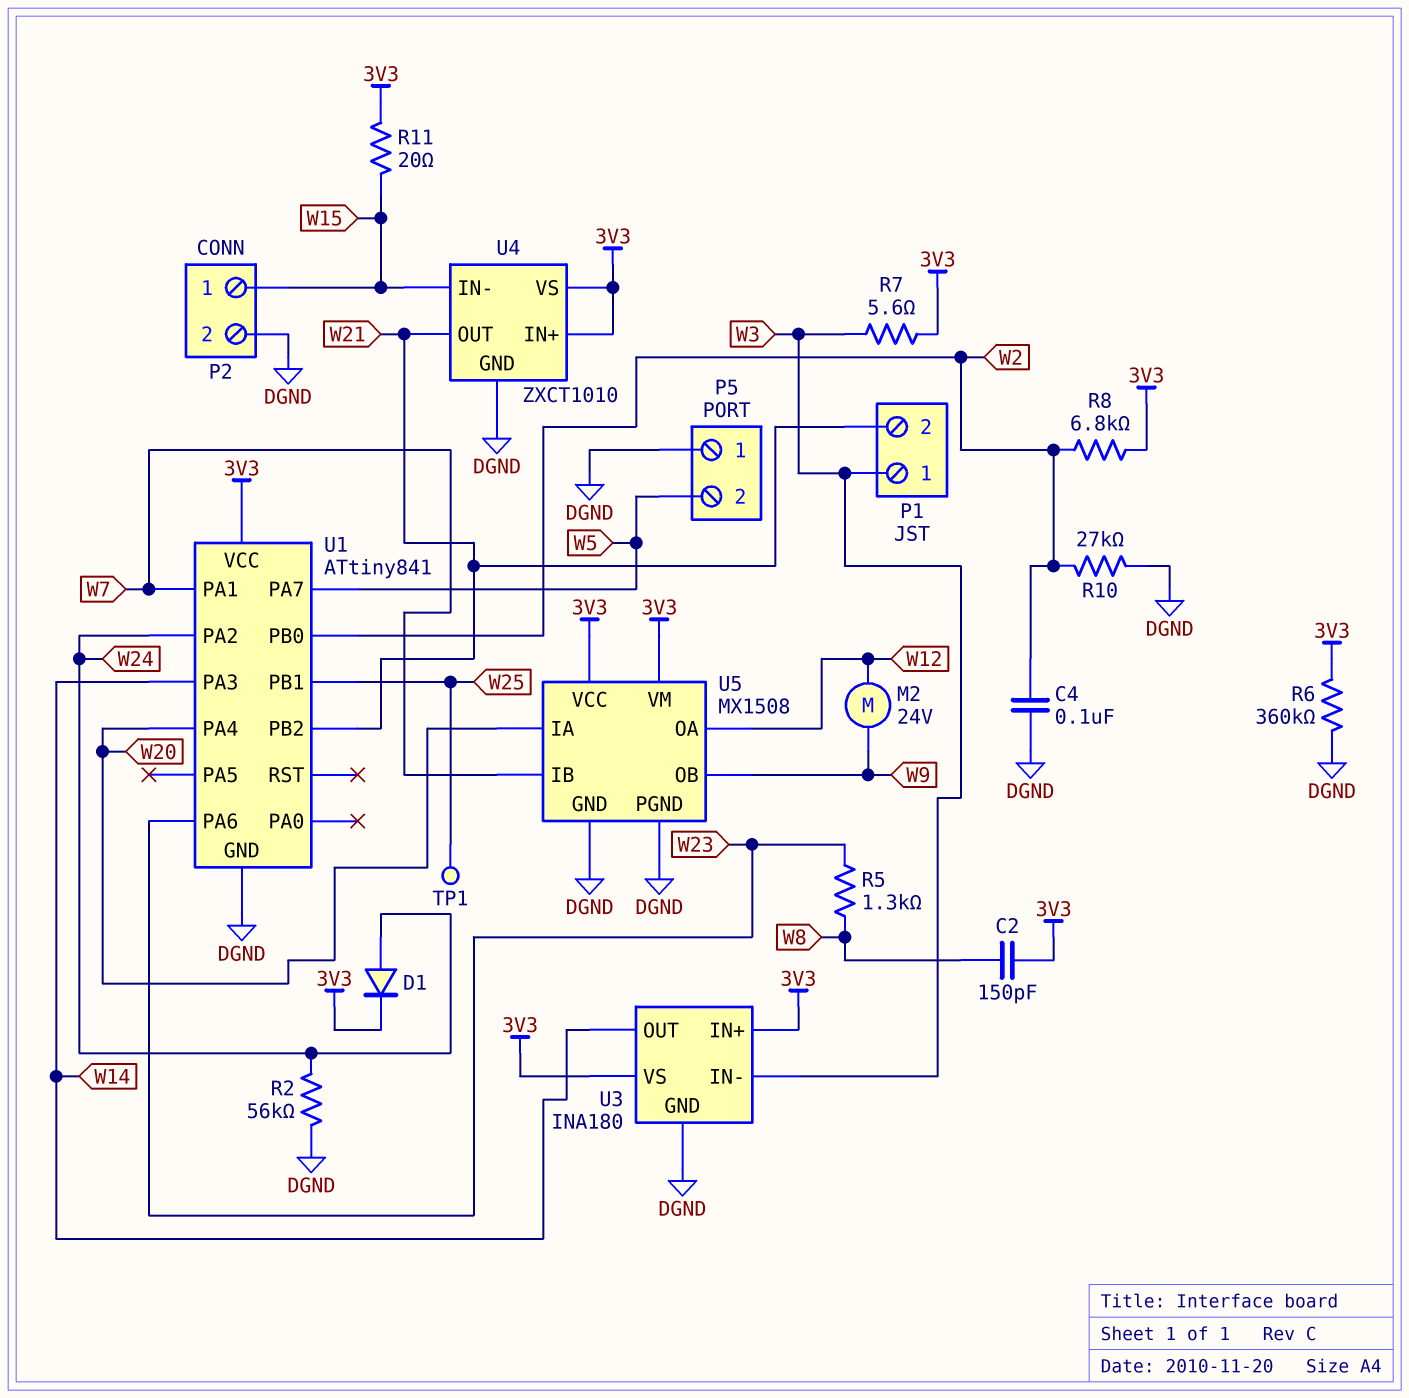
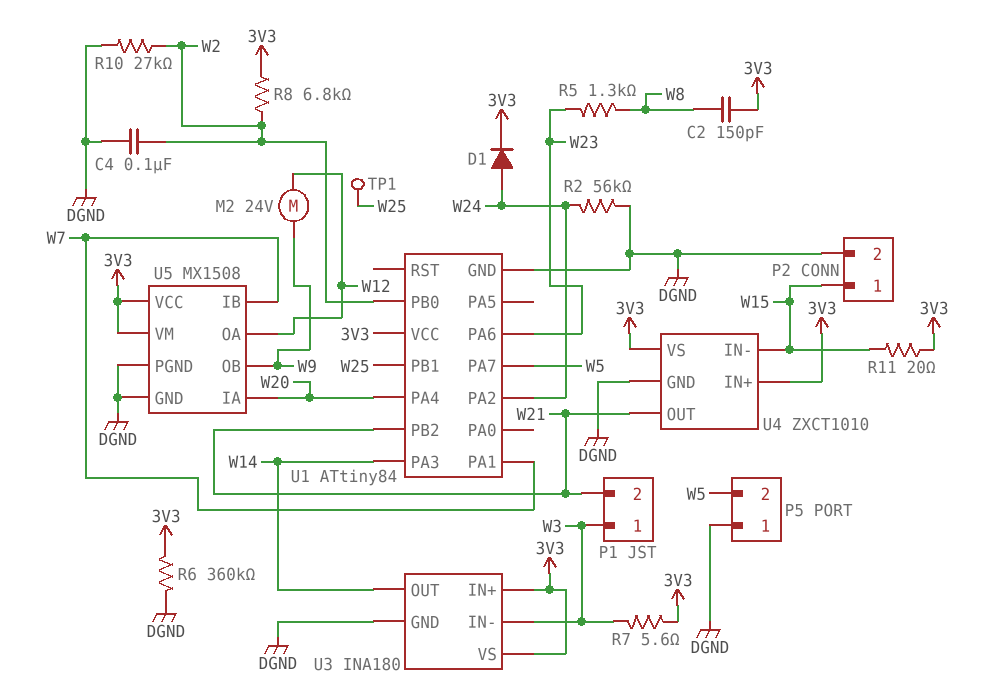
U1: ATtiny841 -> ATtiny84

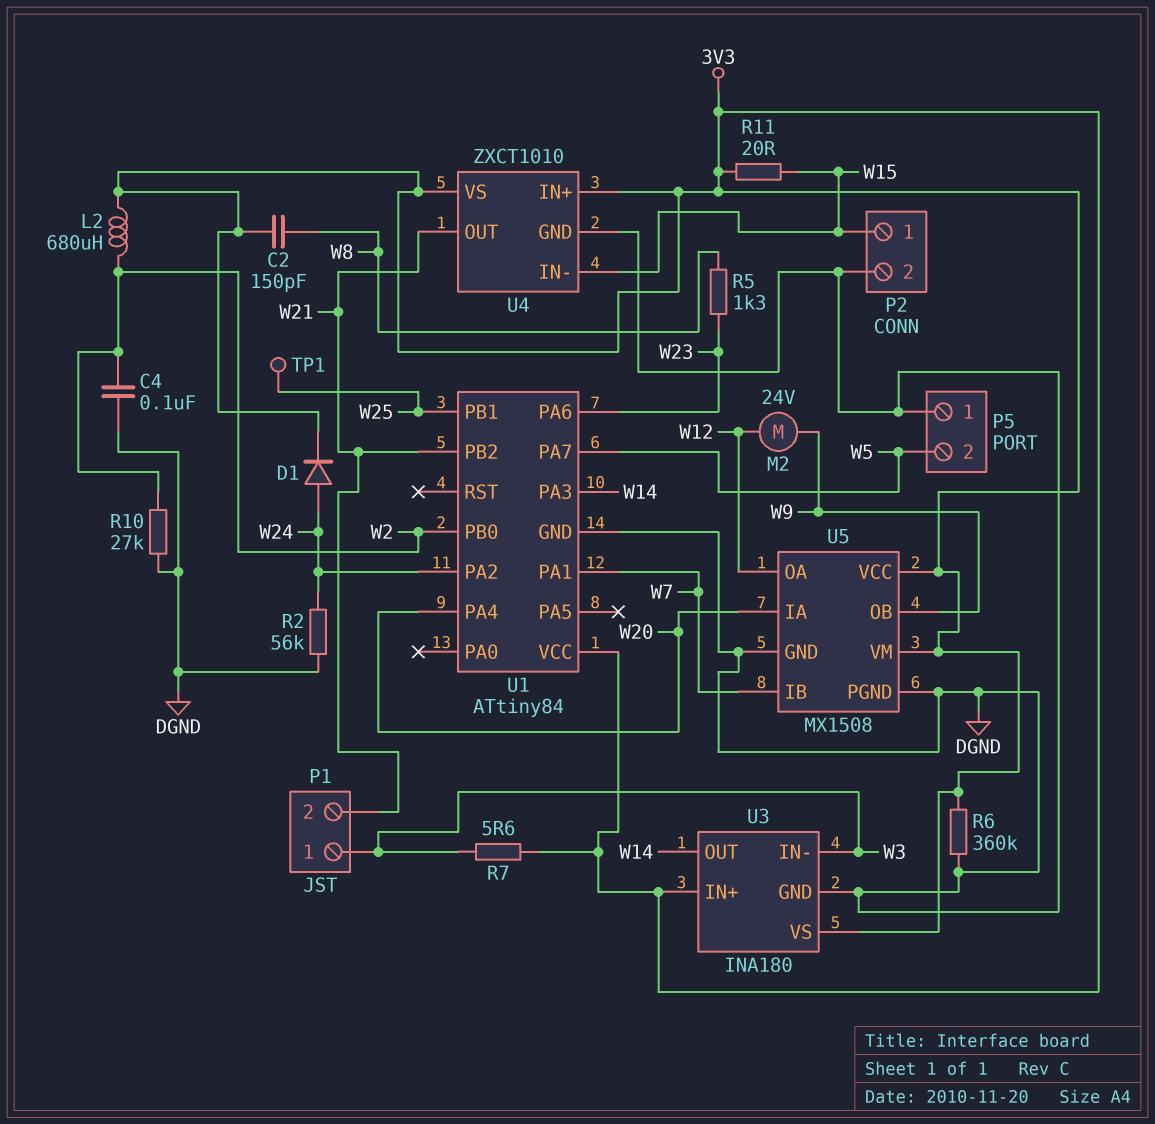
L2: none -> 680uH (3V3, W2)
R8: 6.8k (3V3, W2) -> none

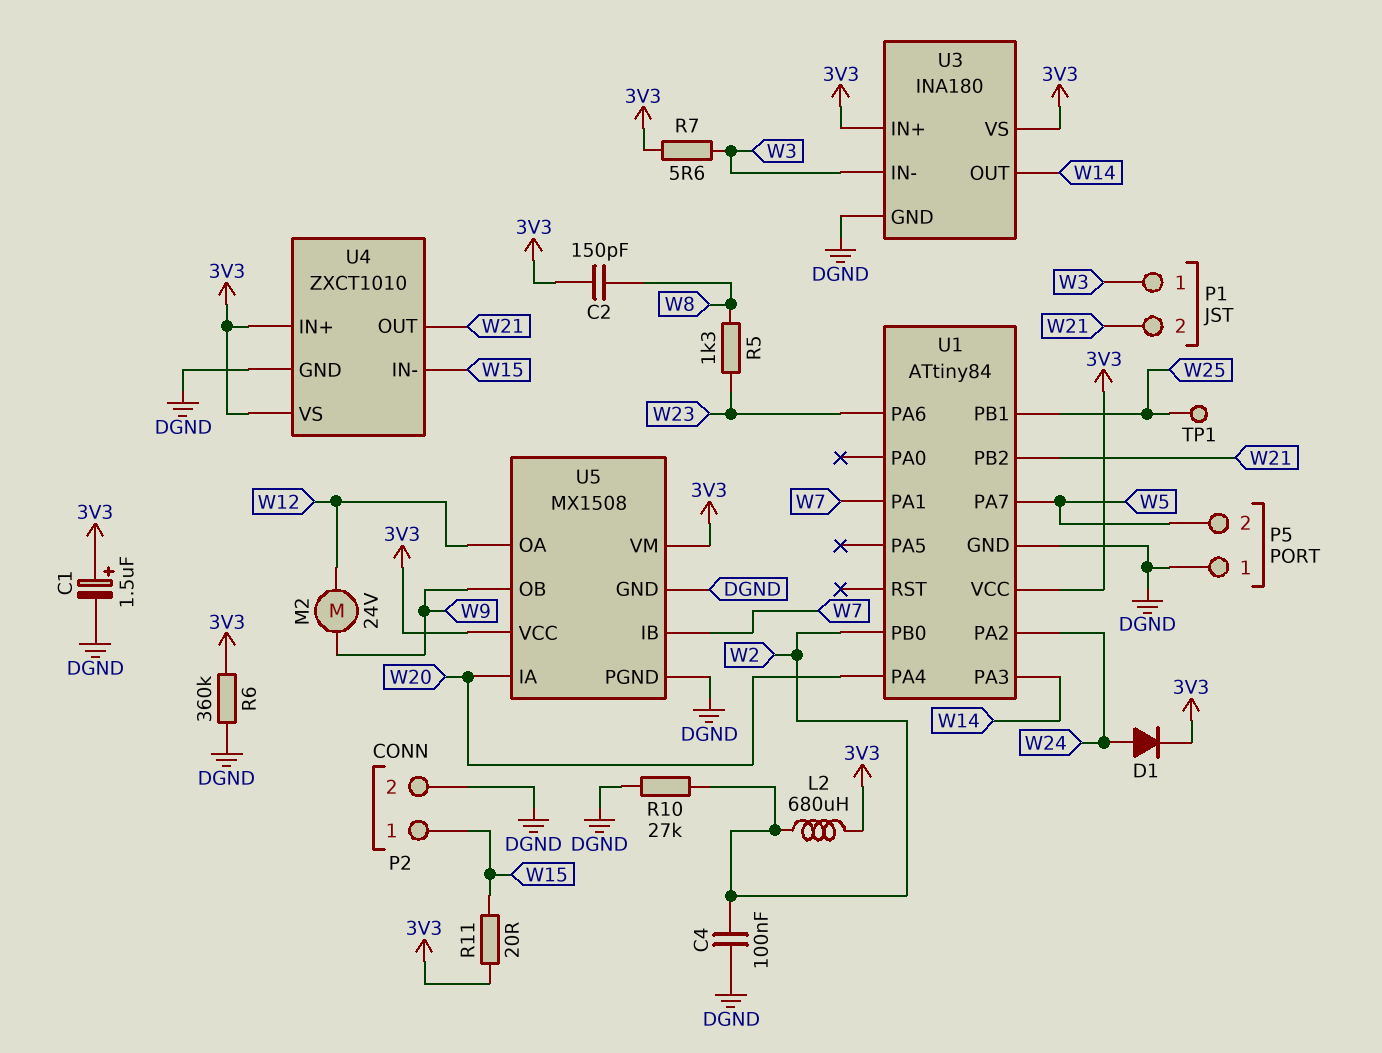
C1: none -> 1.5uF (plus 3V3, minus DGND)
R2: 56k (DGND, W24) -> none

